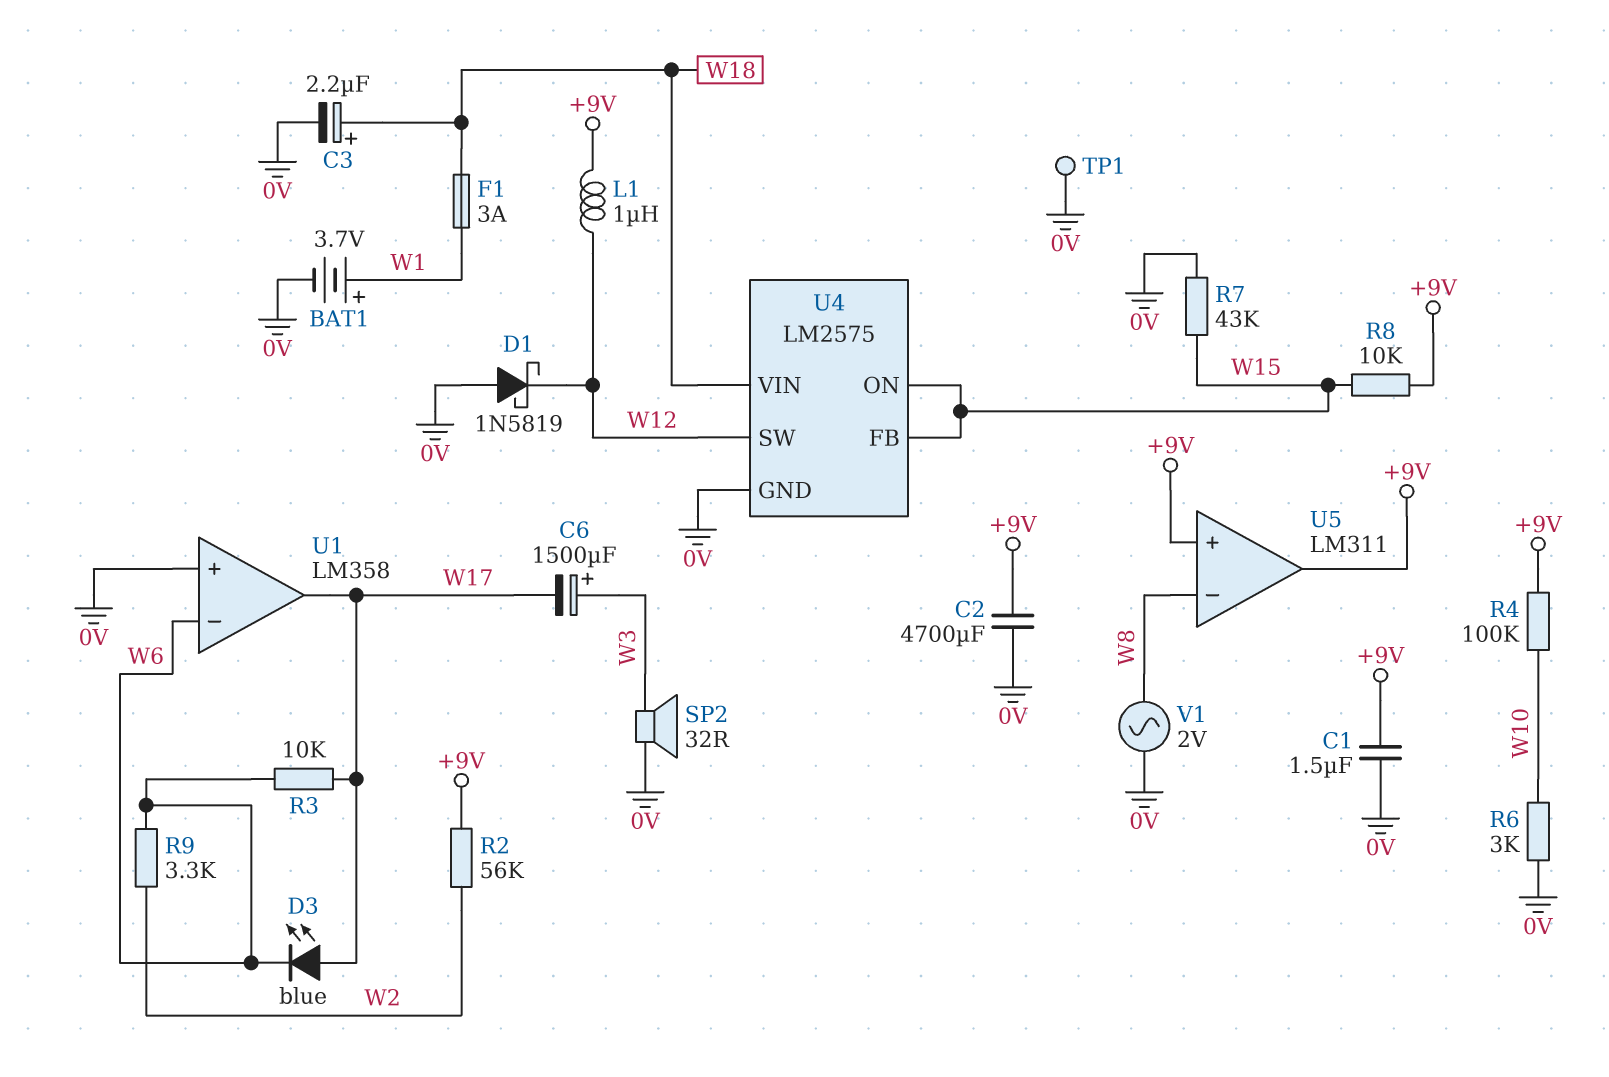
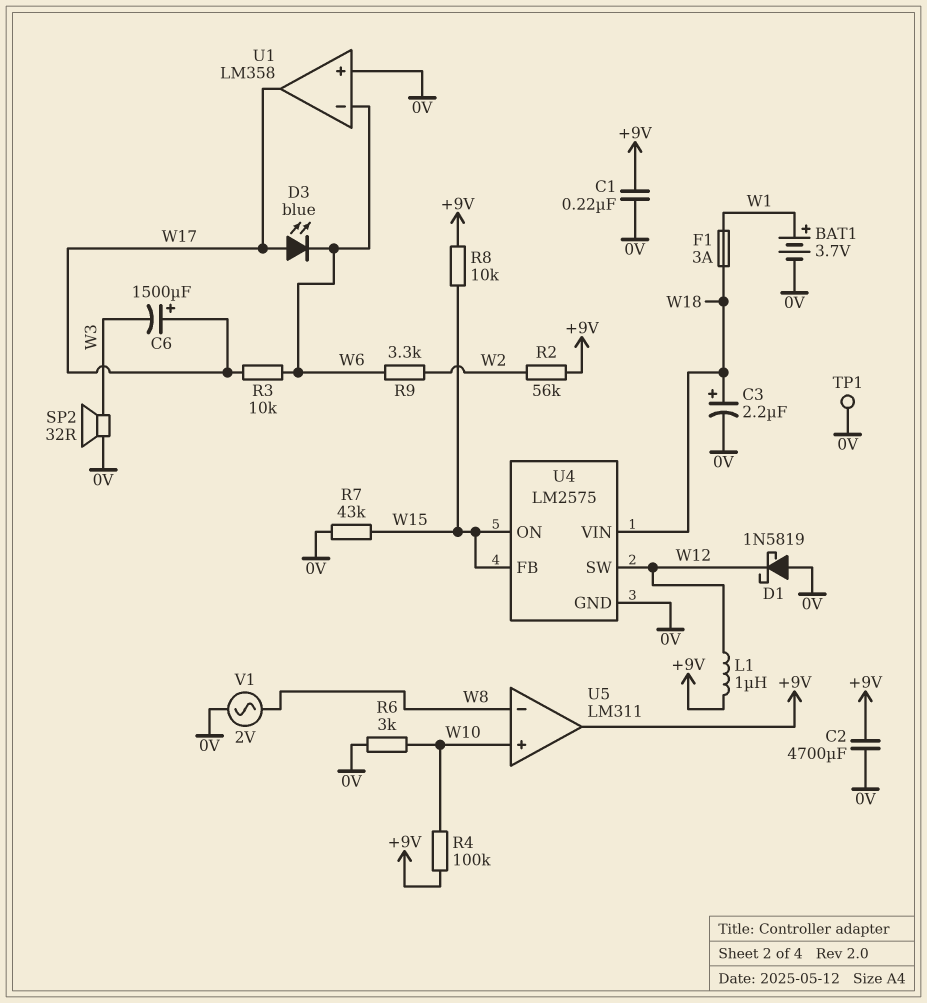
C1: 1.5uF (+9V, 0V) -> 220nF (+9V, 0V)
C6: 1500uF (plus W3, minus W17) -> 1500uF (plus W17, minus W3)
U5 pin in+: +9V -> W10

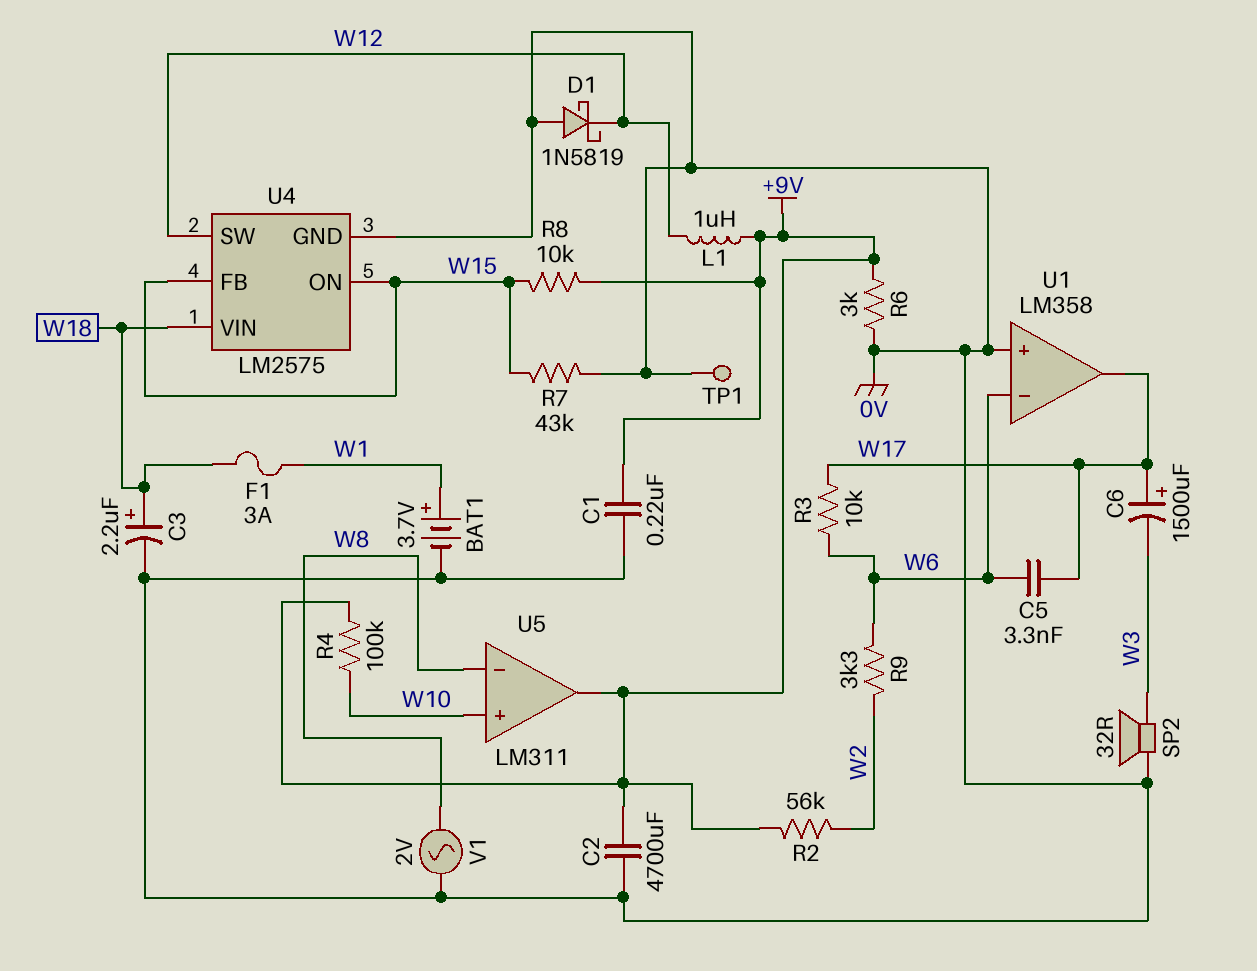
C5: none -> 3.3nF (W6, W17)
D3: LED blue (A W17, K W6) -> none
R6: 3k (0V, W10) -> 3k (+9V, 0V)

